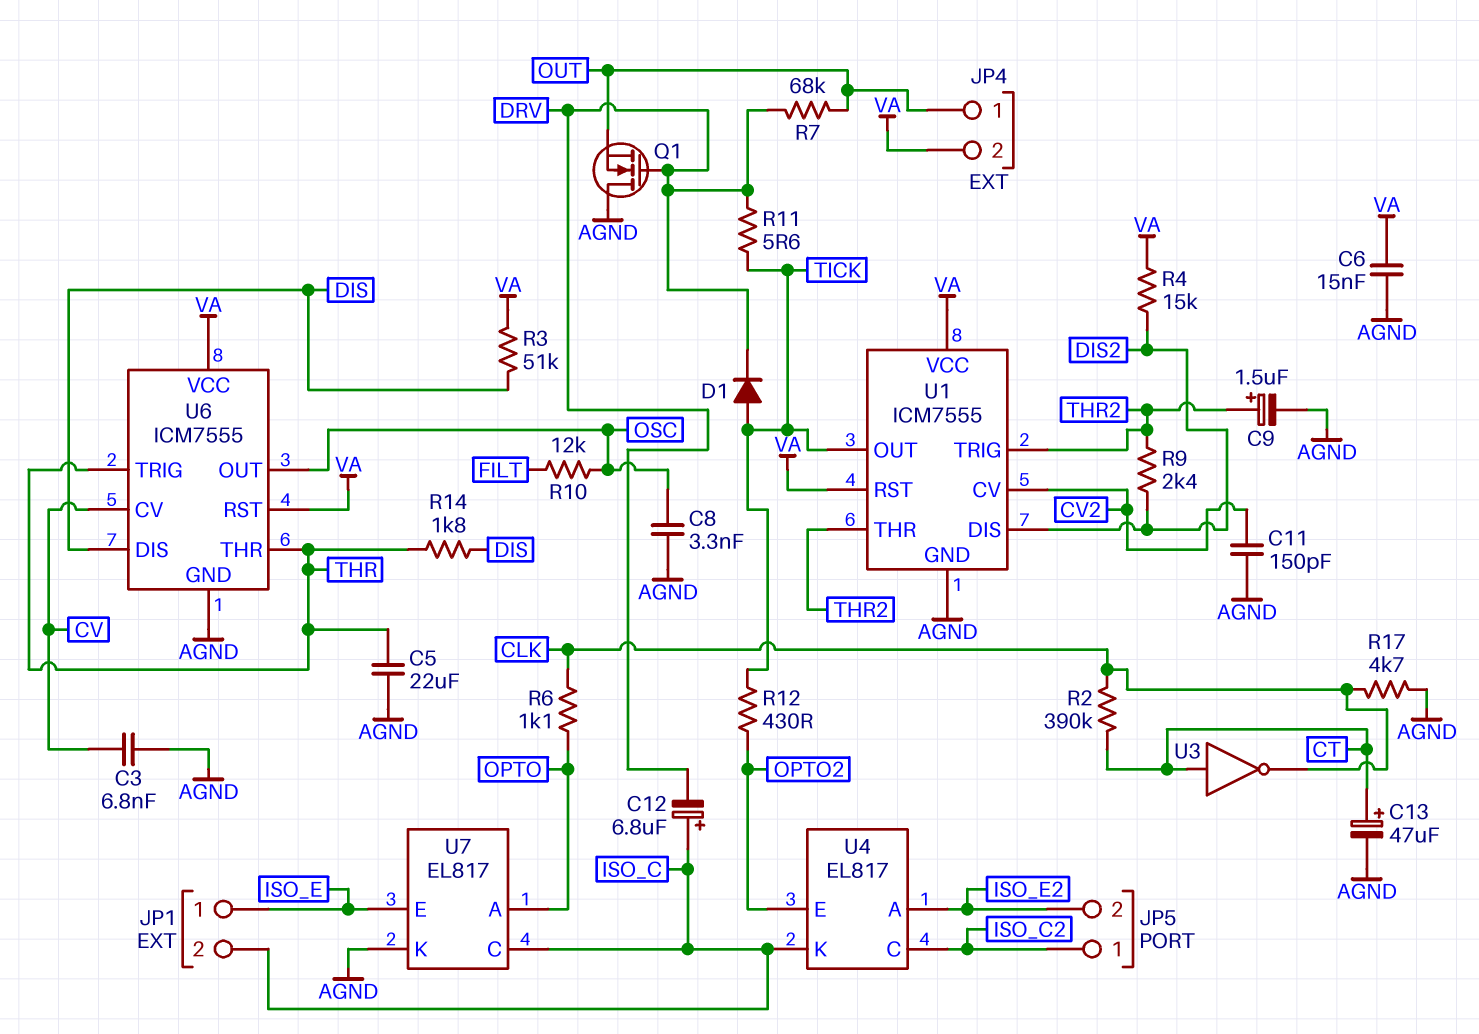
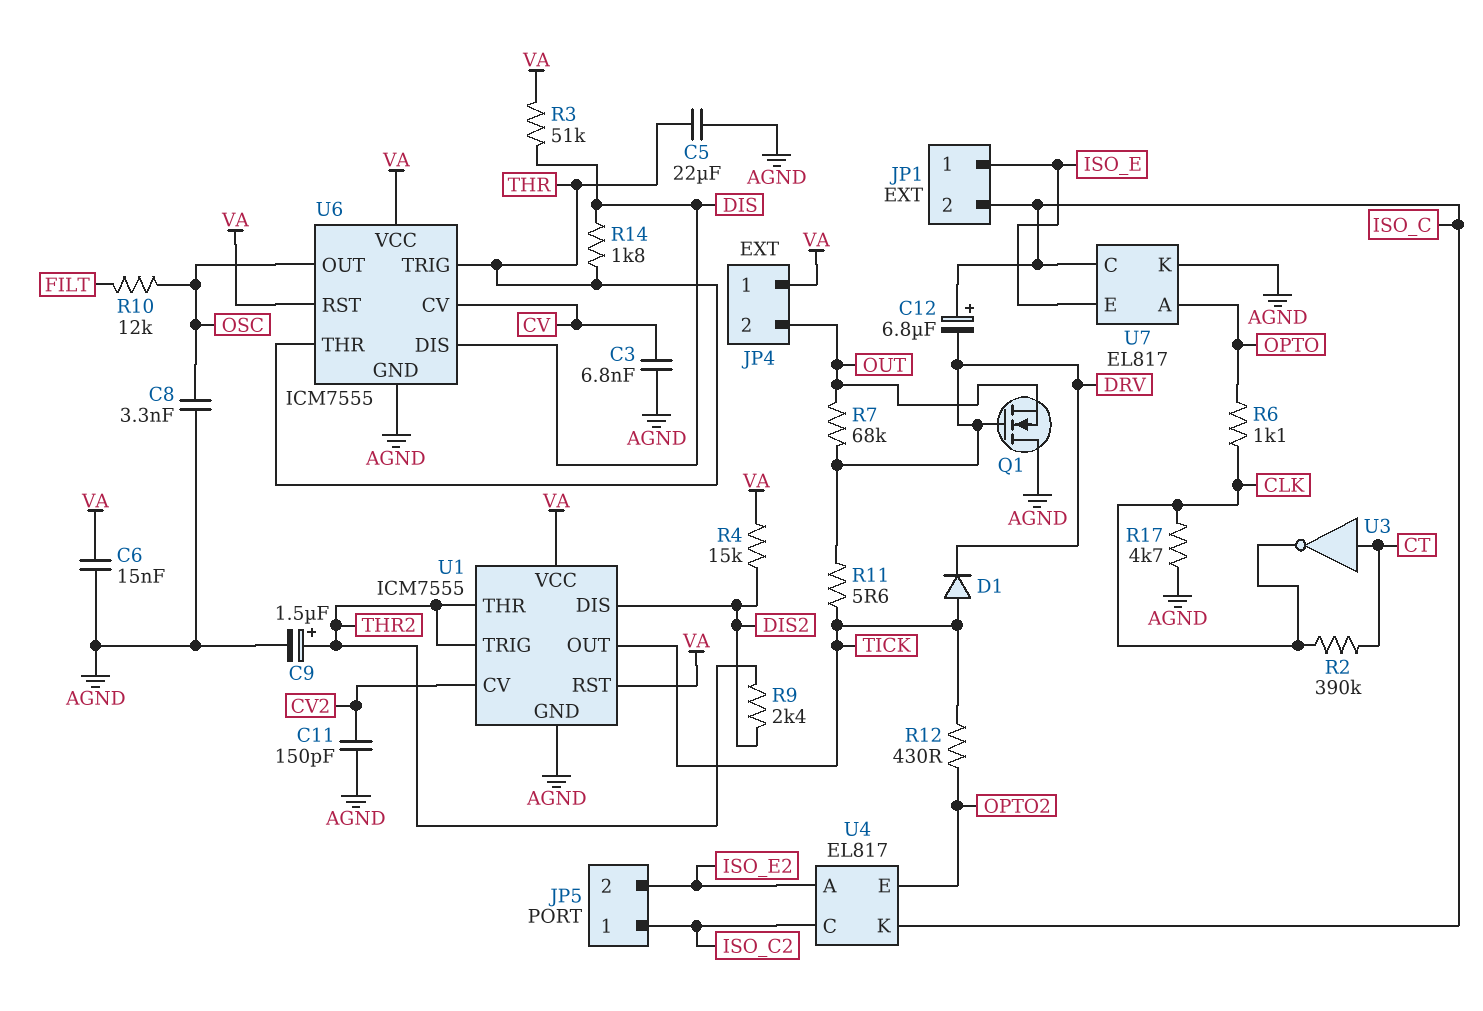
C13: 47uF (plus CT, minus AGND) -> none
JP4 pin 1: OUT -> VA
JP4 pin 2: VA -> OUT

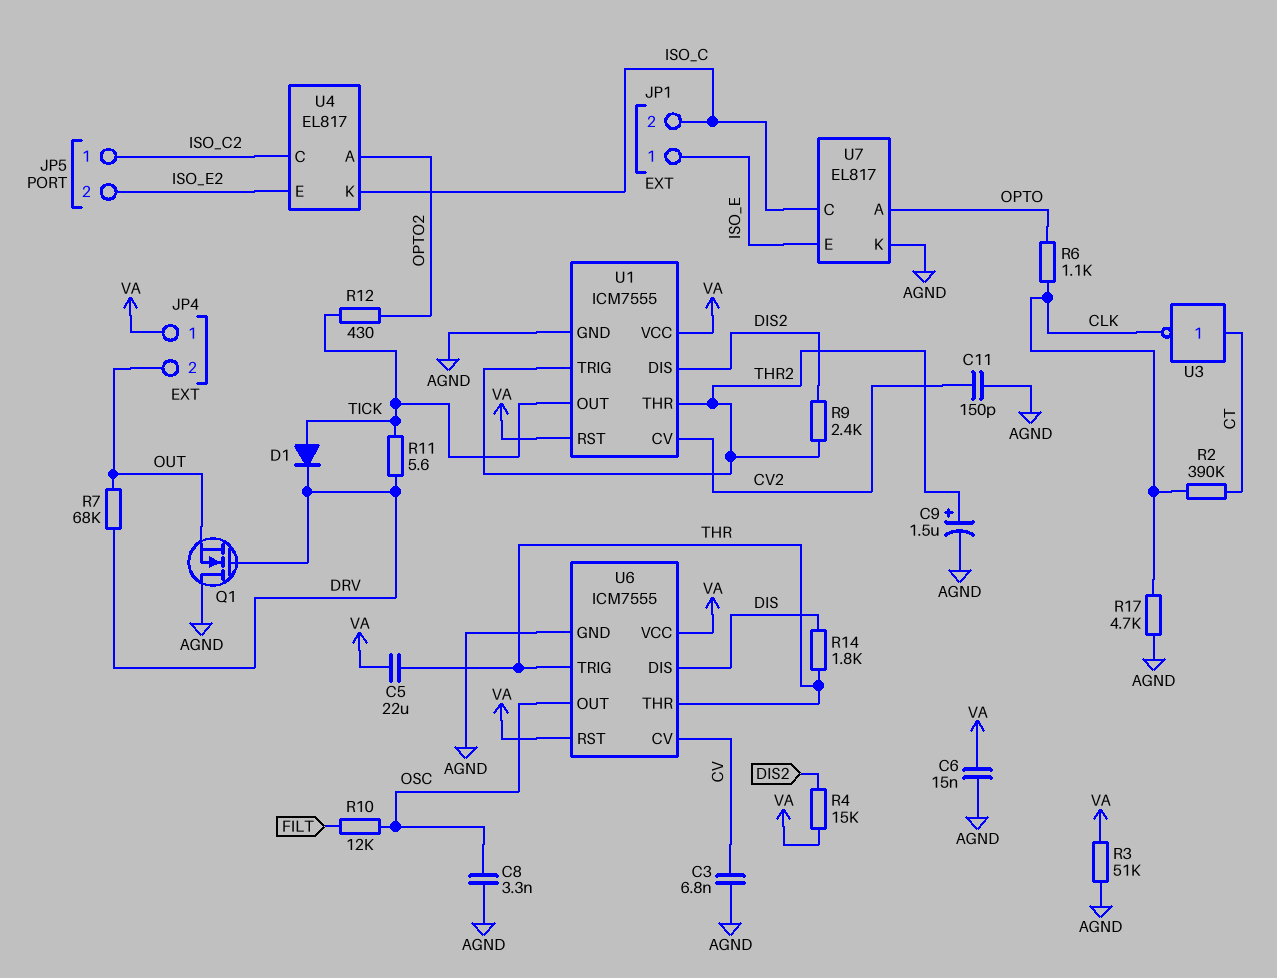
C5: 22uF (AGND, THR) -> 22uF (THR, VA)
C12: 6.8uF (plus ISO_C, minus DRV) -> none
R3: 51k (DIS, VA) -> 51k (AGND, VA)
U4 pin A: ISO_E2 -> OPTO2
U4 pin E: OPTO2 -> ISO_E2

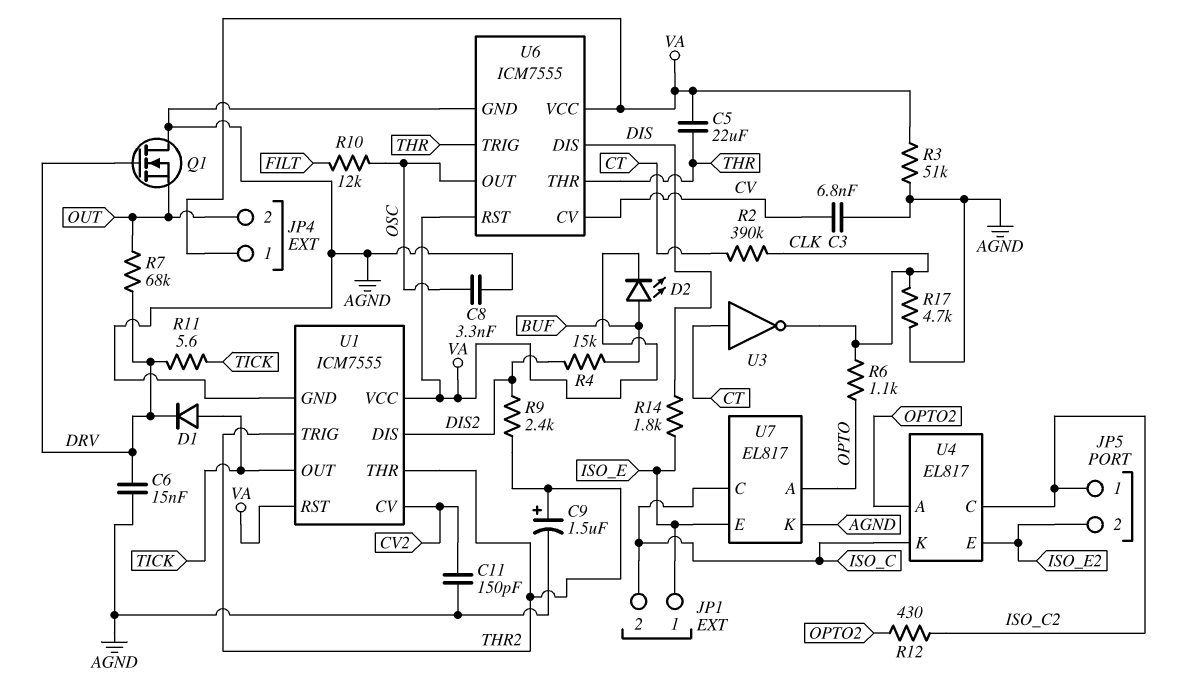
C6: 15nF (AGND, VA) -> 15nF (AGND, DRV)
D2: none -> LED (A BUF, K VA)
R4: 15k (DIS2, VA) -> 15k (BUF, DIS2)
R12: 430 (OPTO2, TICK) -> 430 (ISO_C2, OPTO2)
R14: 1.8k (DIS, THR) -> 1.8k (DIS, ISO_E)

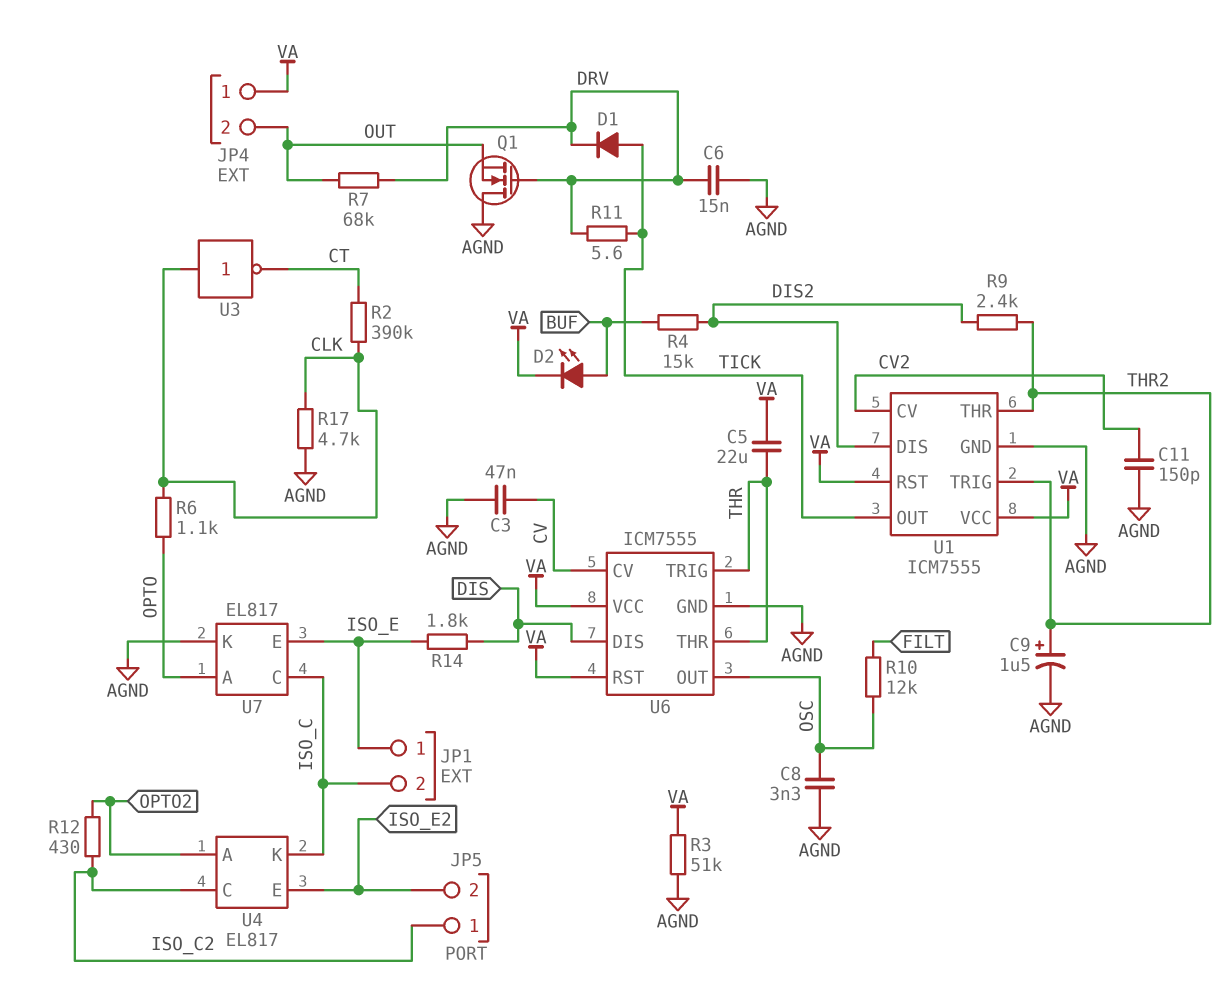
C3: 6.8nF (AGND, CV) -> 47nF (AGND, CV)
U3: NOT (in CT, out CLK) -> NOT (in CLK, out CT)

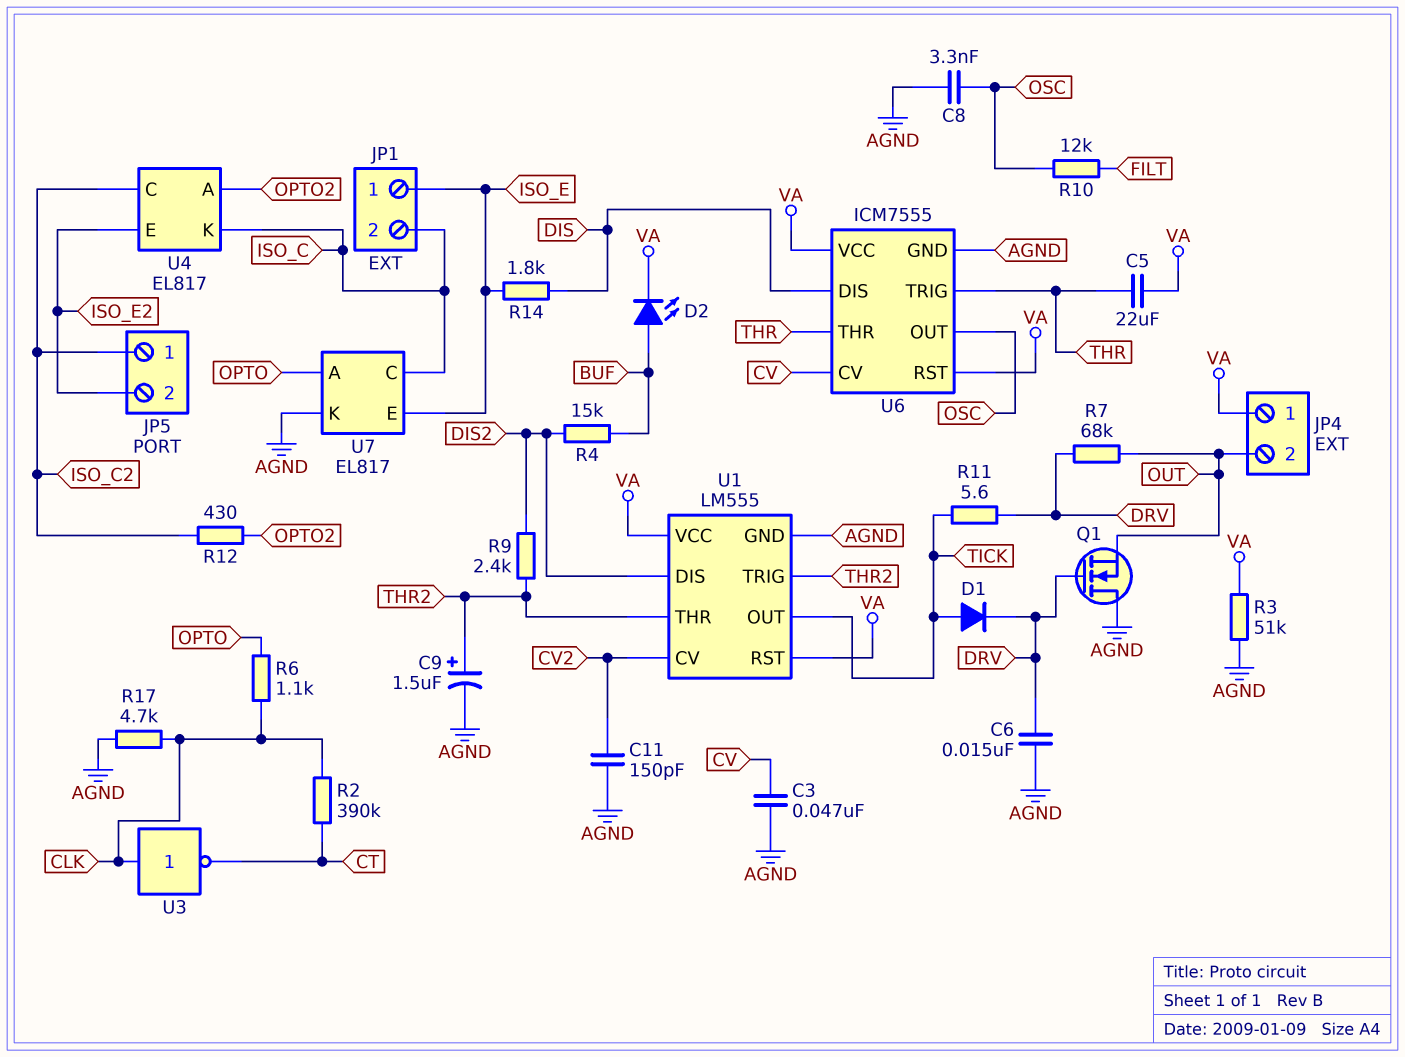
U1: ICM7555 -> LM555

